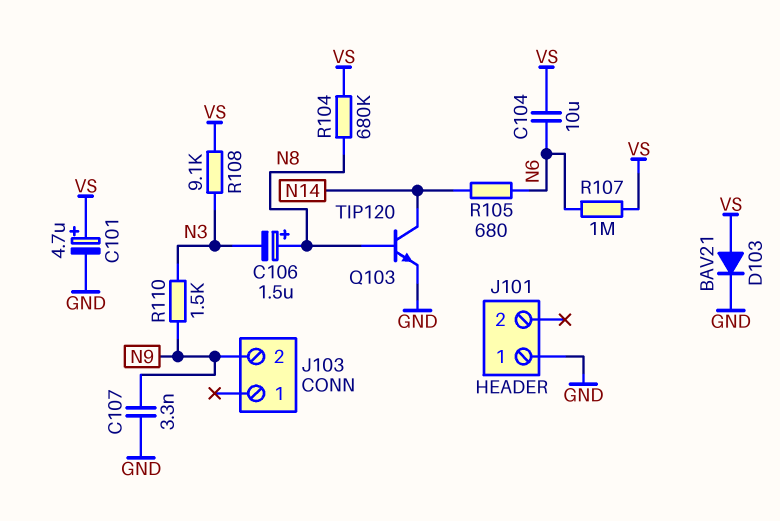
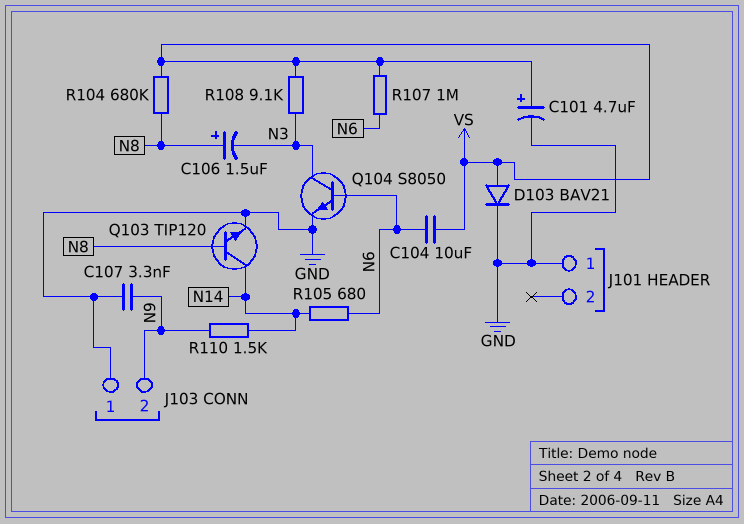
J103 pin 1: none -> GND
Q104: none -> NPN S8050 (B N6, C N3, E GND)
R110: 1.5k (N3, N9) -> 1.5k (N9, N14)

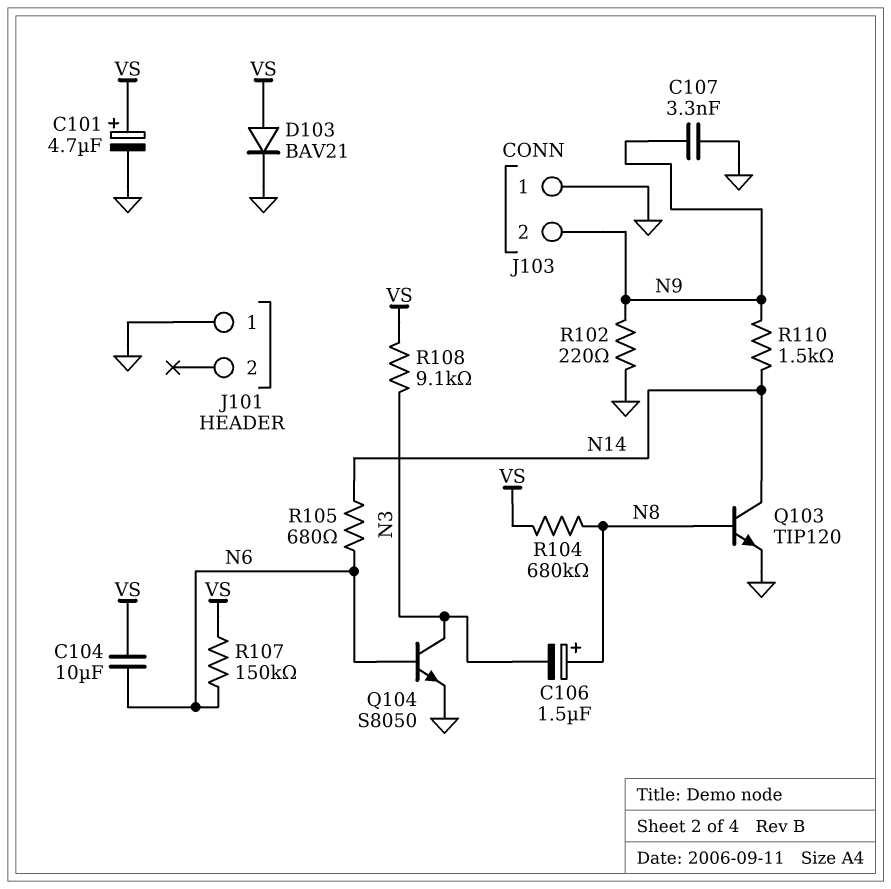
R102: none -> 220 (GND, N9)
R107: 1M (N6, VS) -> 150k (N6, VS)

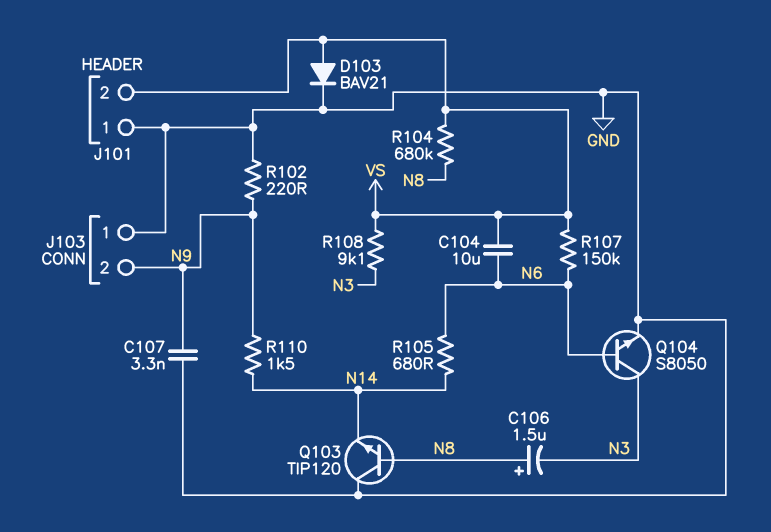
C101: 4.7uF (plus VS, minus GND) -> none
J101 pin 2: none -> VS
Q103: NPN TIP120 (B N8, C N14, E GND) -> NPN TIP120 (B N8, C GND, E N14)

